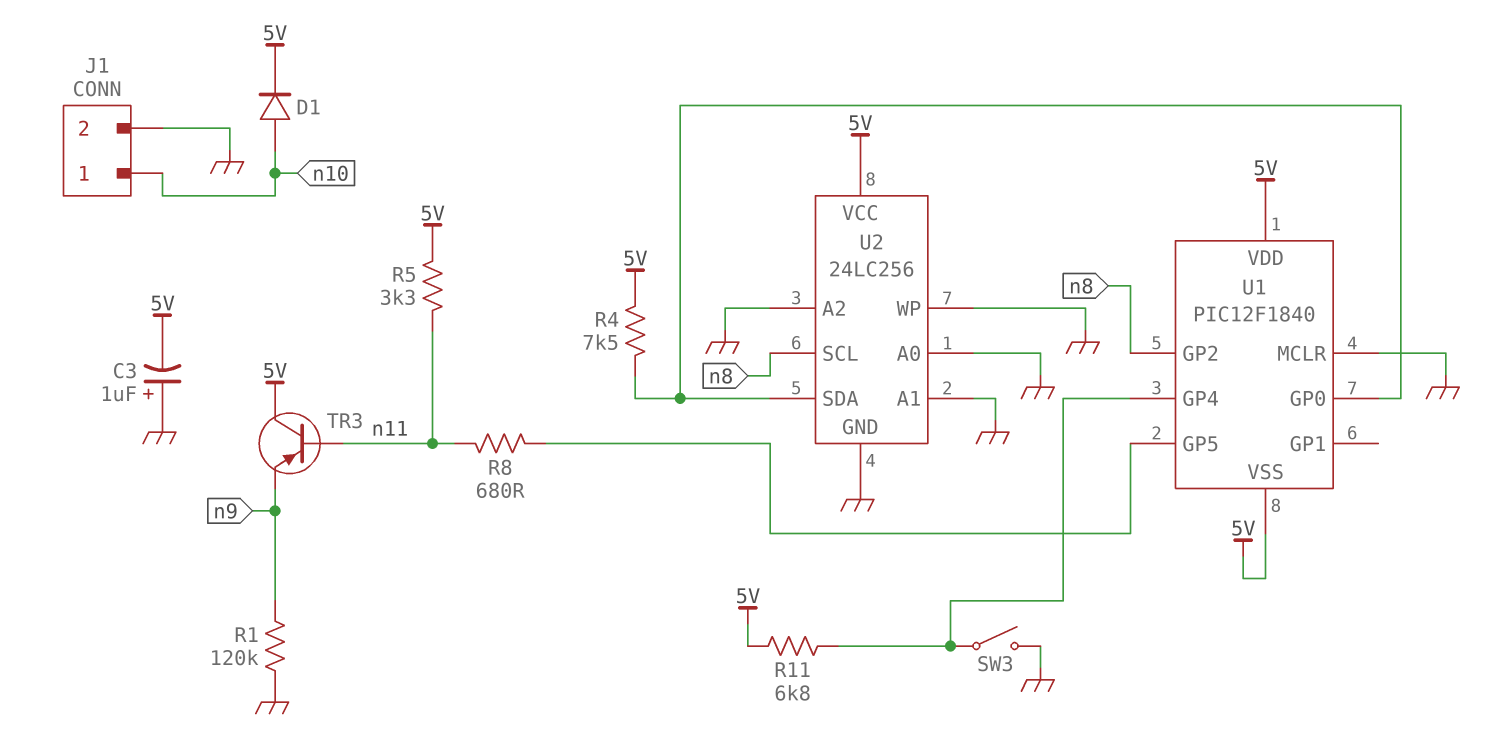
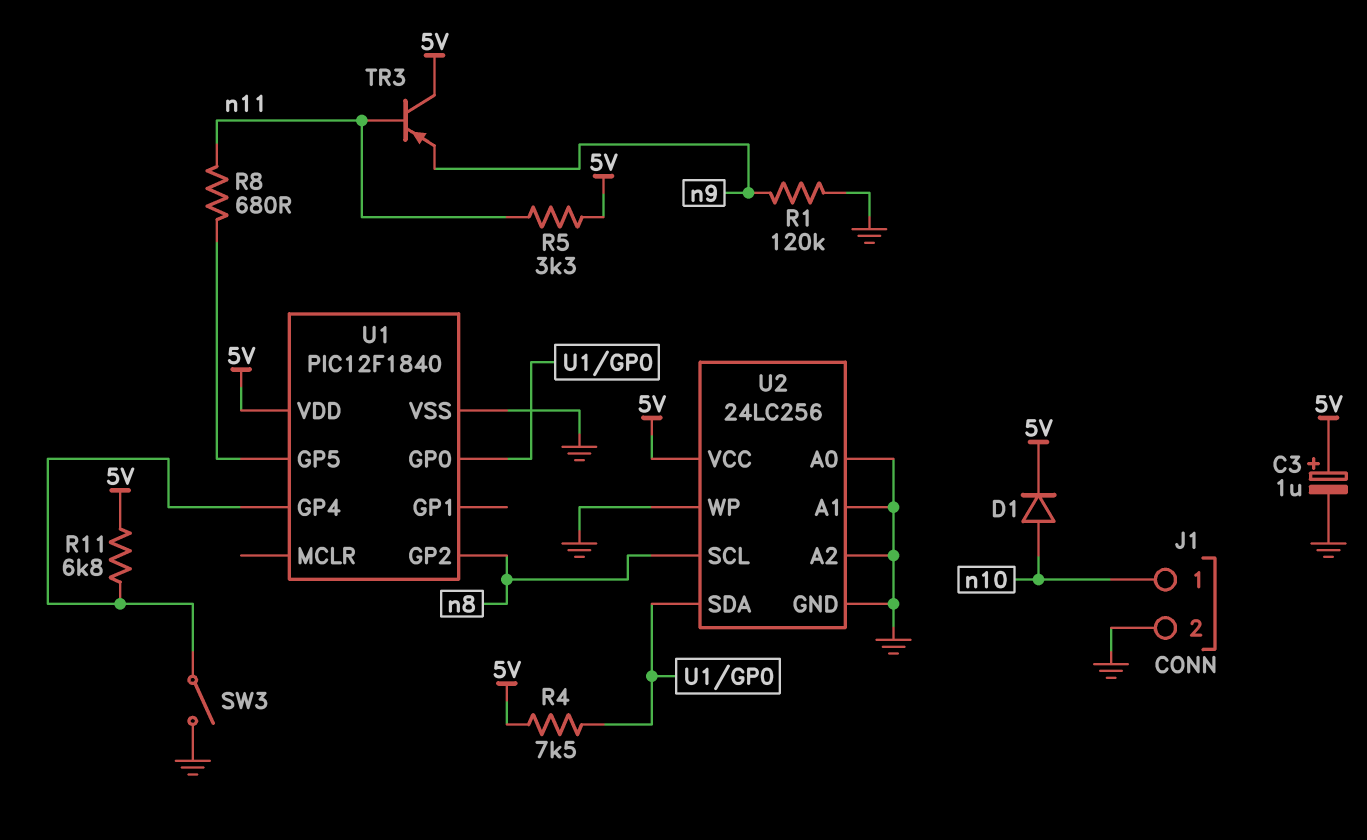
C3: 1uF (plus GND, minus 5V) -> 1uF (plus 5V, minus GND)
U1 pin MCLR: GND -> none
U1 pin VSS: 5V -> GND

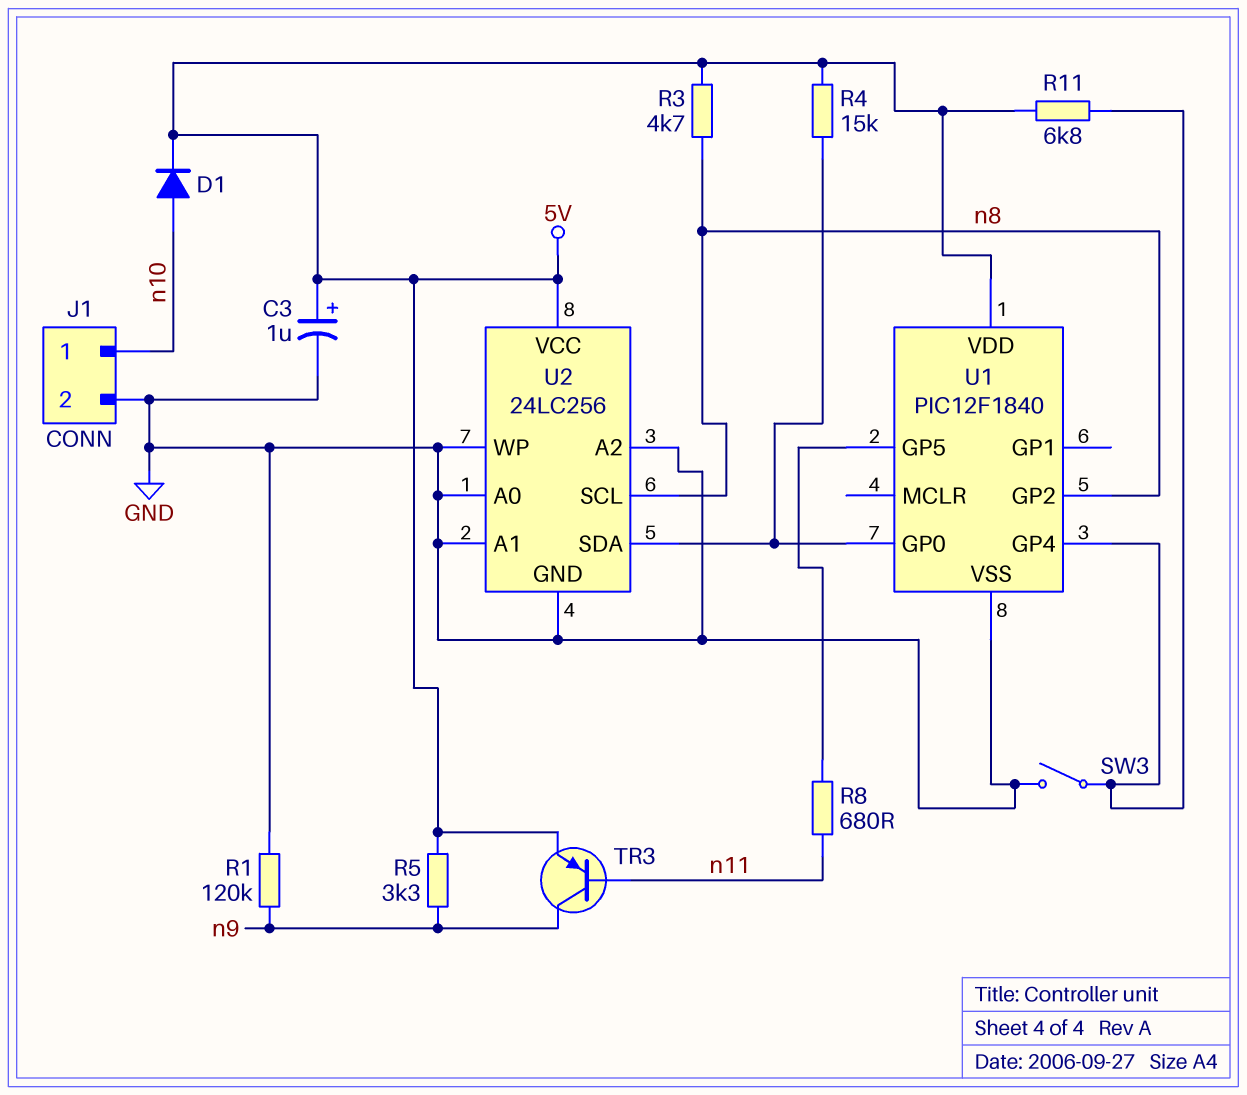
R3: none -> 4.7k (5V, n8)
R4: 7.5k (5V, U1/GP0) -> 15k (5V, U1/GP0)
R5: 3.3k (5V, n11) -> 3.3k (5V, n9)
TR3: PNP (B n11, C 5V, E n9) -> PNP (B n11, C n9, E 5V)

